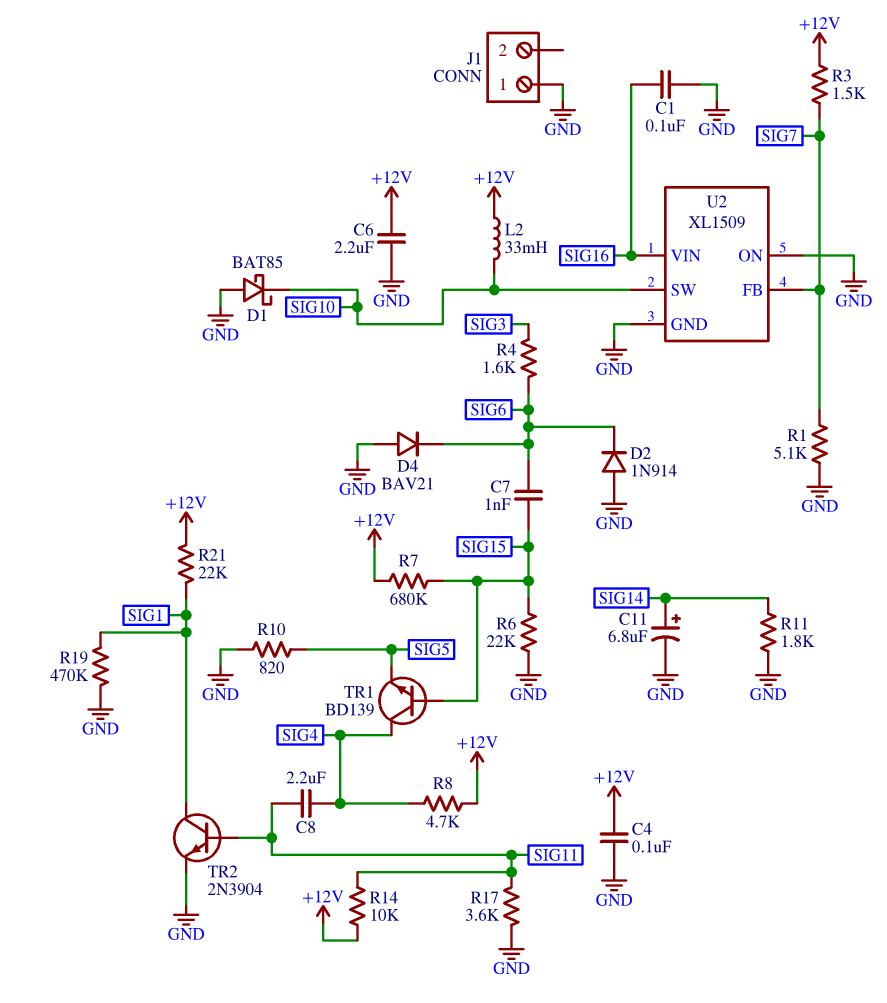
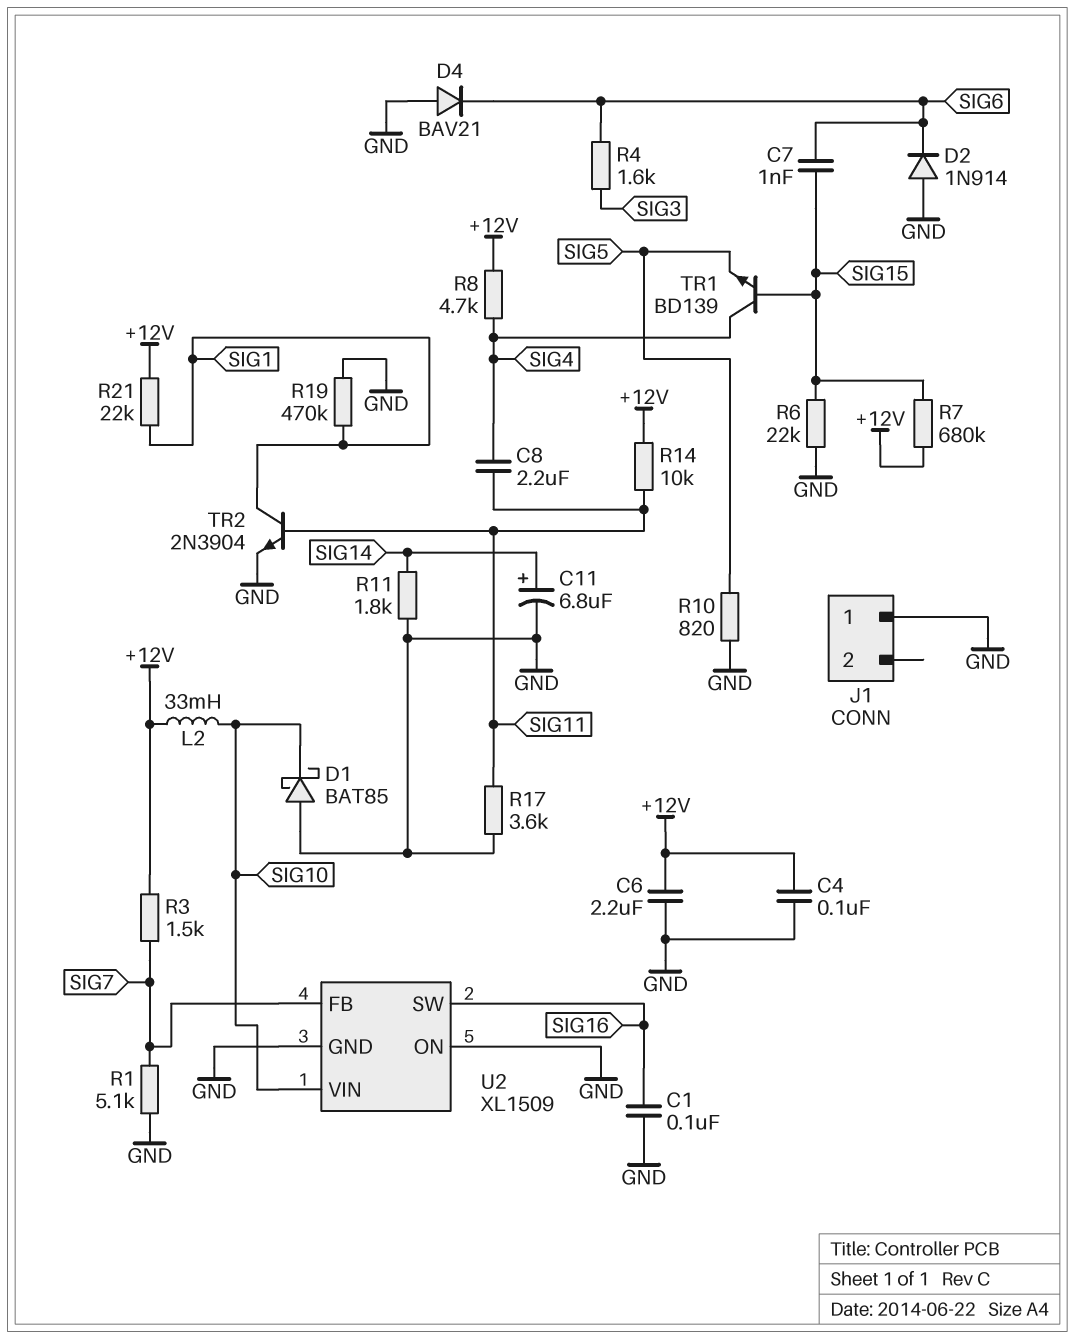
U2 pin SW: SIG10 -> SIG16
U2 pin VIN: SIG16 -> SIG10

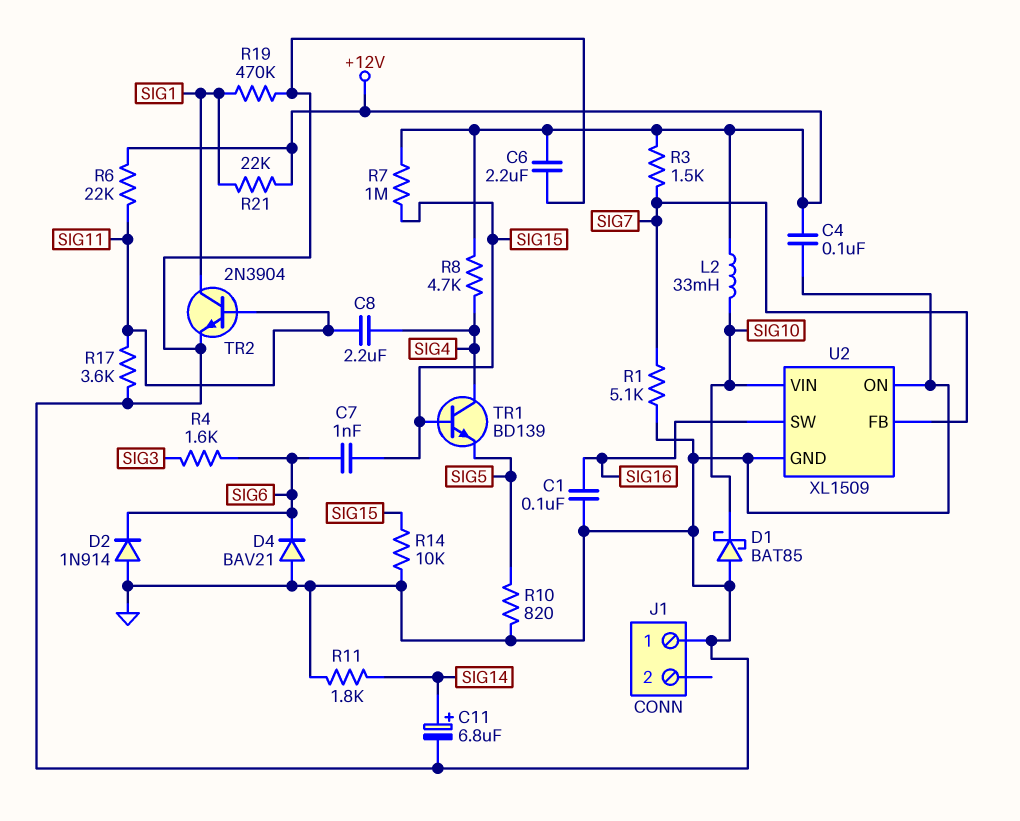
R6: 22k (GND, SIG15) -> 22k (+12V, SIG11)
R7: 680k (+12V, SIG15) -> 1M (+12V, SIG15)
R14: 10k (+12V, SIG11) -> 10k (GND, SIG15)

